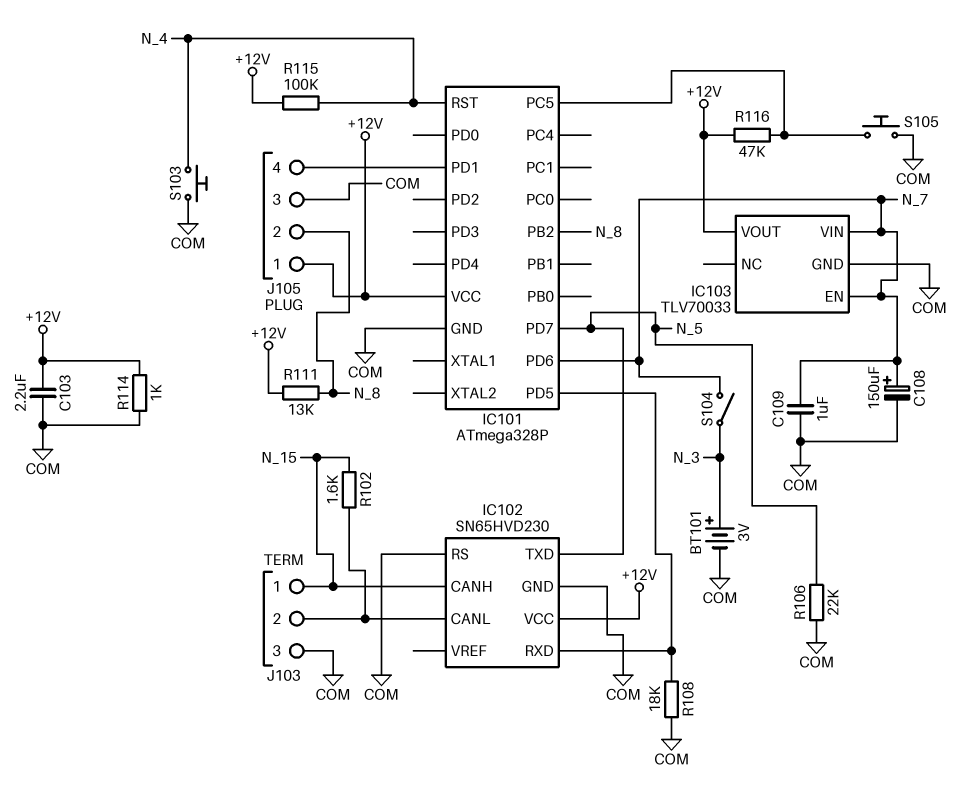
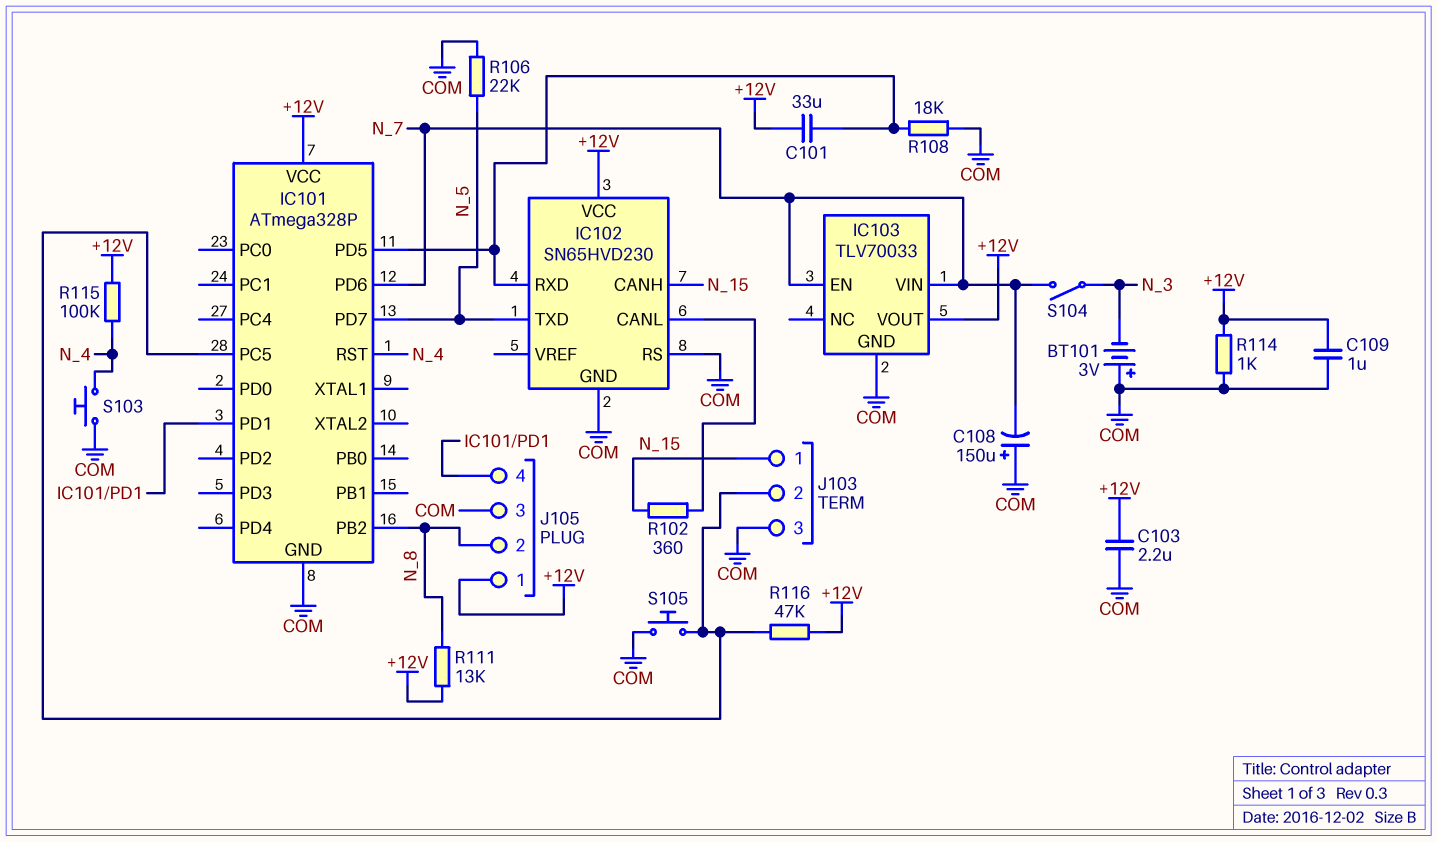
BT101: 3V (plus N_3, minus COM) -> 3V (plus COM, minus N_3)
C101: none -> 33uF (+12V, IC101/PD5)
C108: 150uF (plus N_7, minus COM) -> 150uF (plus COM, minus N_7)
C109: 1uF (COM, N_7) -> 1uF (+12V, COM)
J103 pin 2: IC102/CANL -> IC101/PC5
R102: 1.6k (IC102/CANL, N_15) -> 360 (IC102/CANL, N_15)

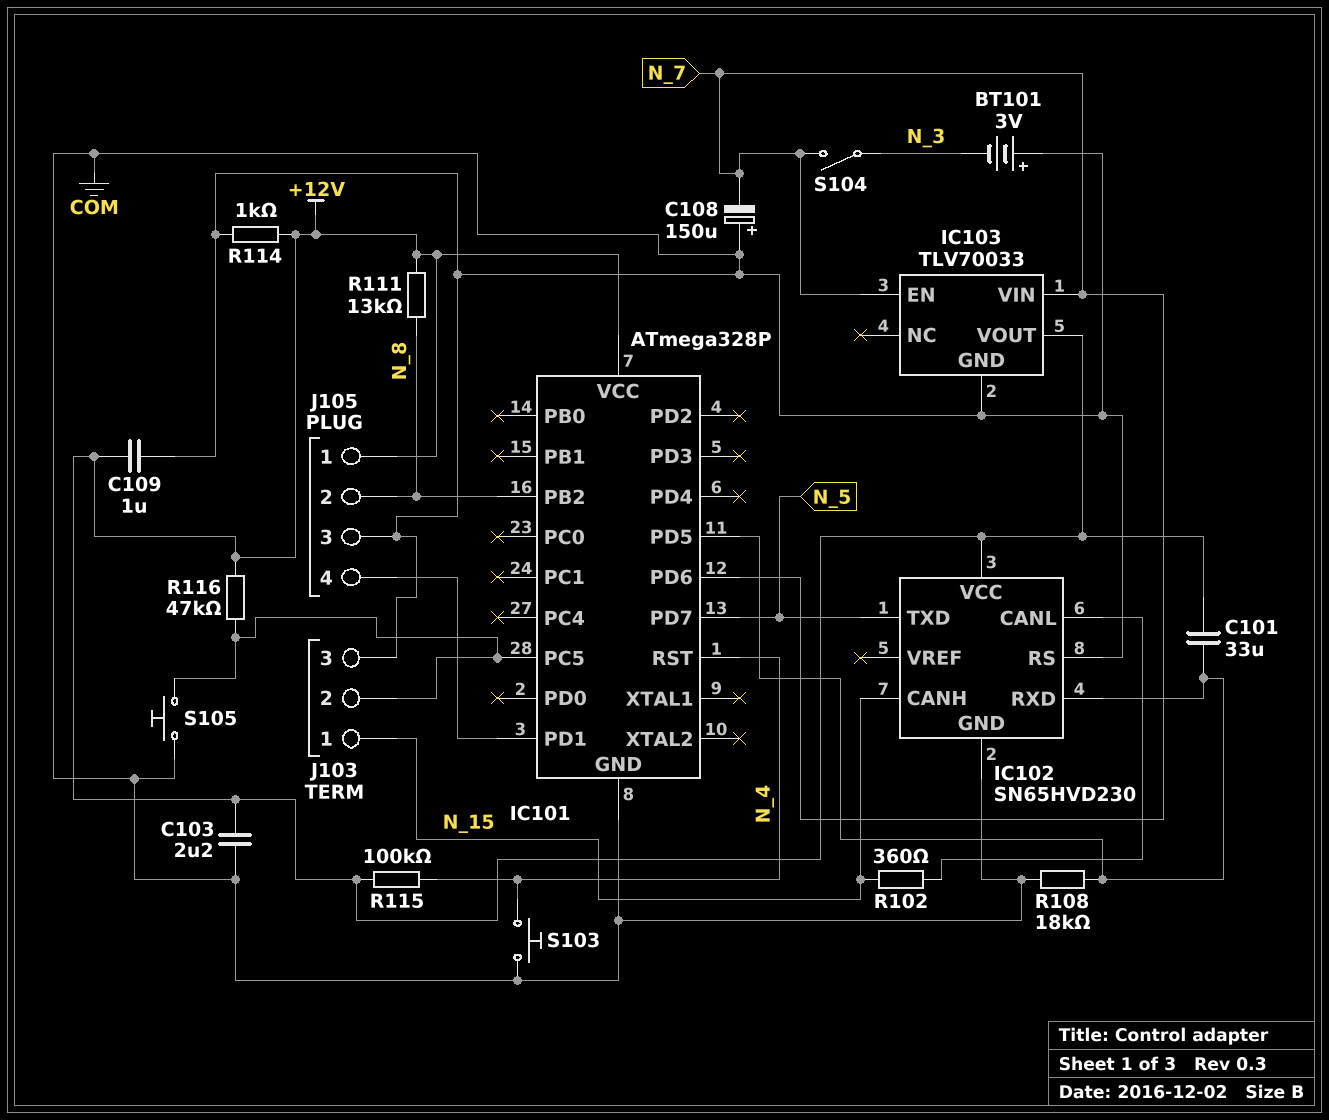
R106: 22k (COM, N_5) -> none

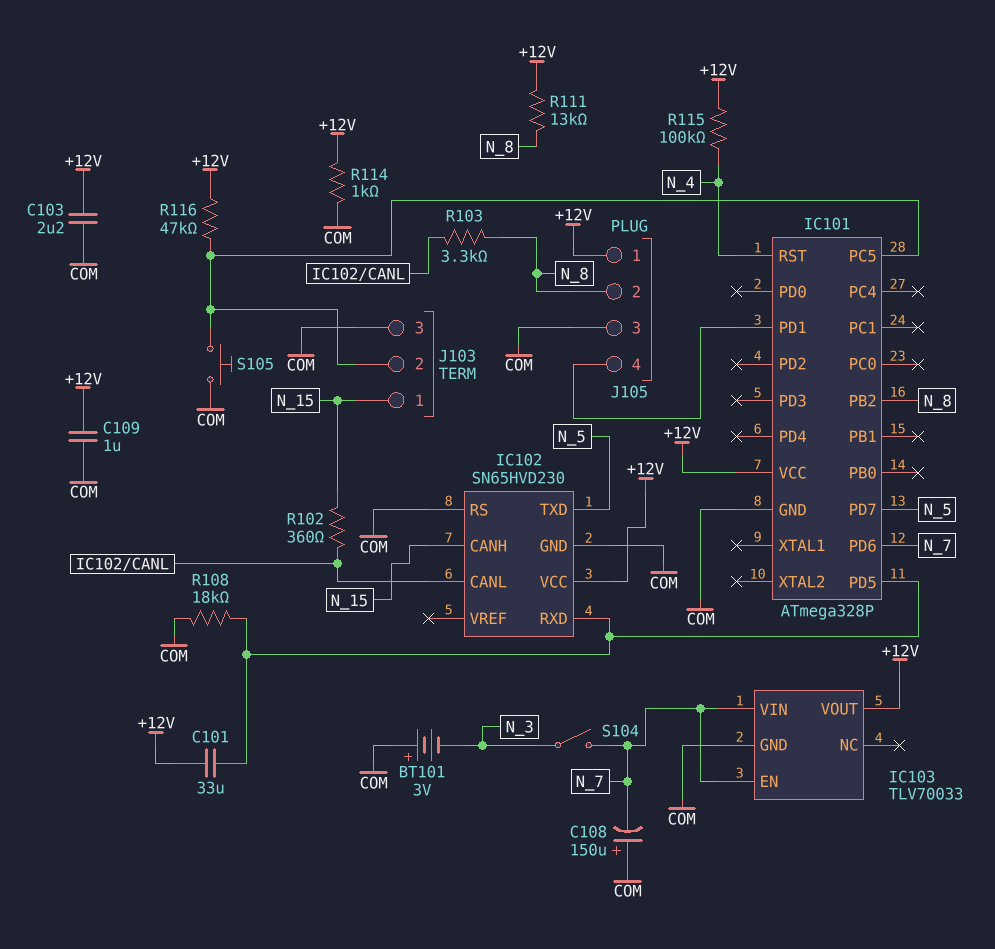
R103: none -> 3.3k (IC102/CANL, N_8)
S103: button (COM, N_4) -> none

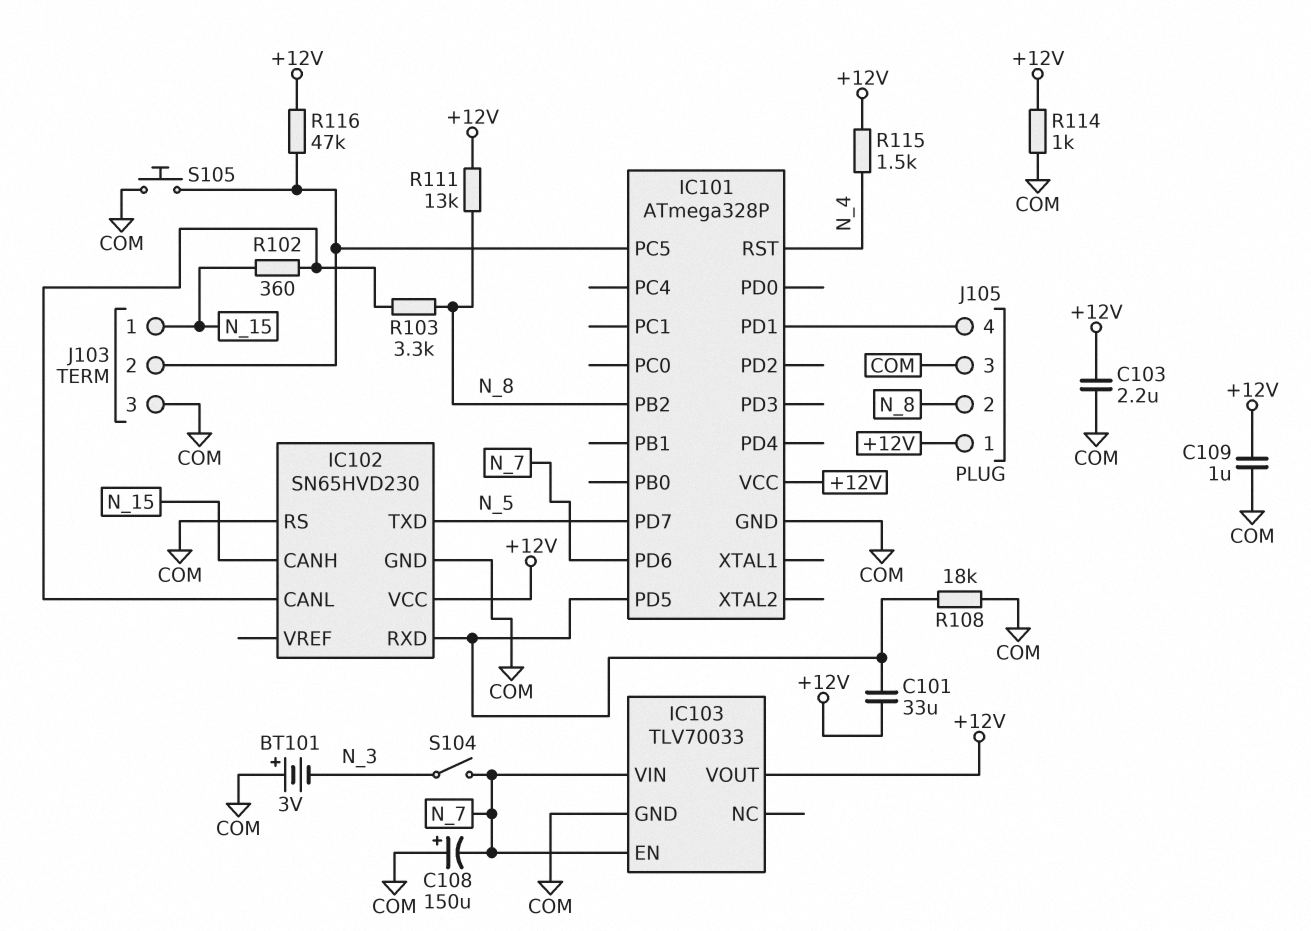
R115: 100k (+12V, N_4) -> 1.5k (+12V, N_4)

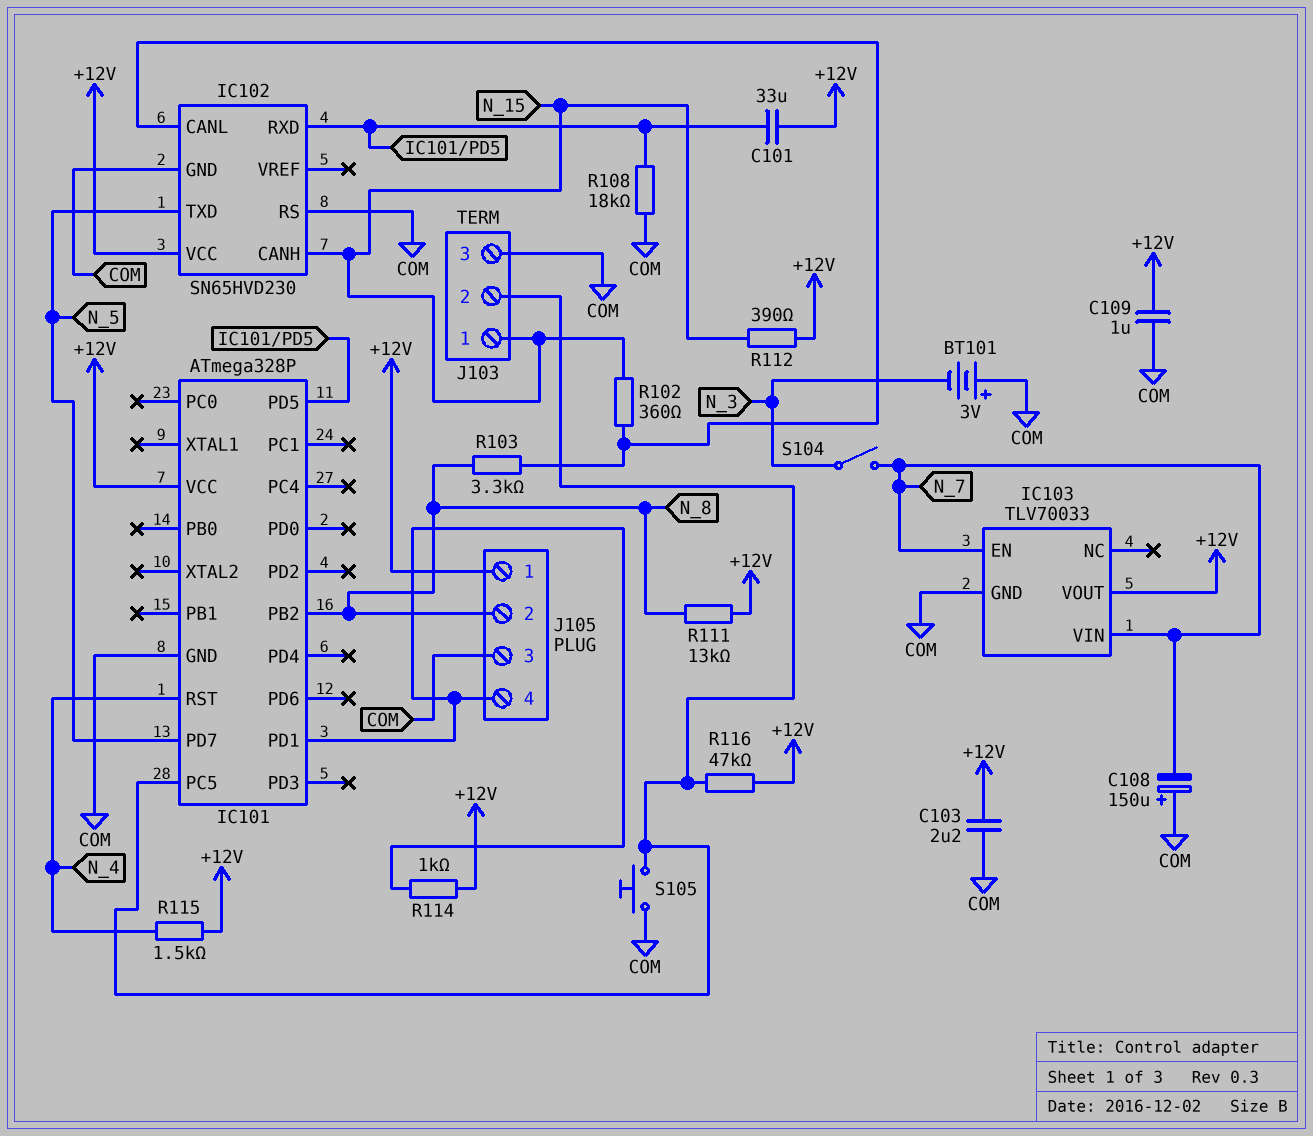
IC101 pin PD6: N_7 -> none
R112: none -> 390 (+12V, N_15)
R114: 1k (+12V, COM) -> 1k (+12V, IC101/PD1)

